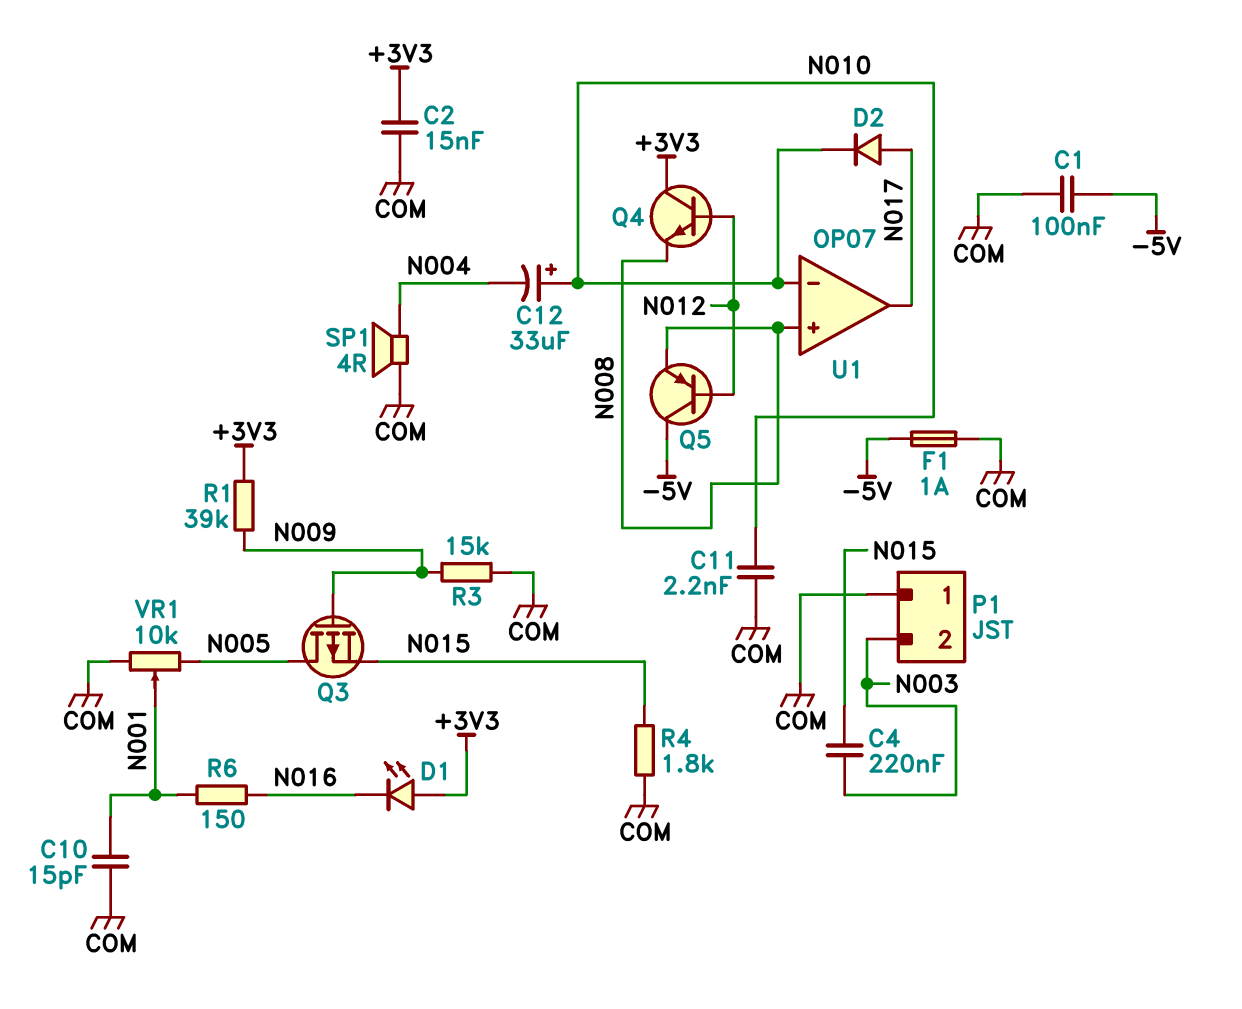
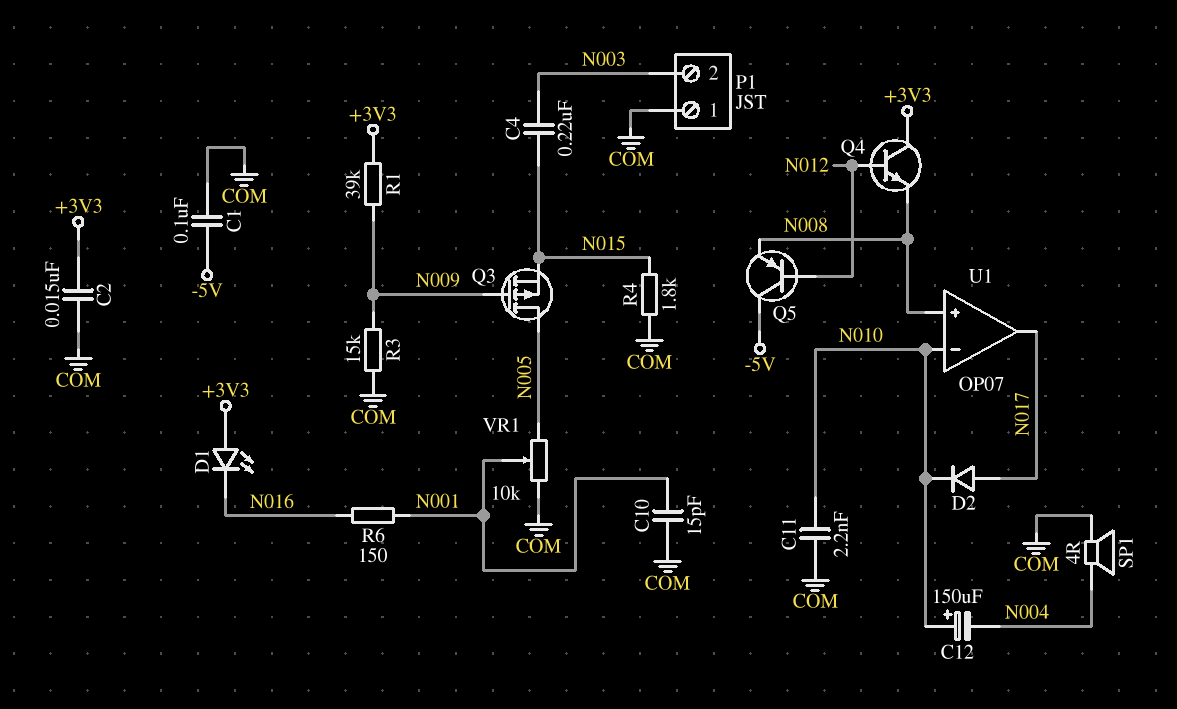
C12: 33uF (plus N010, minus N004) -> 150uF (plus N010, minus N004)
F1: 1A (-5V, COM) -> none

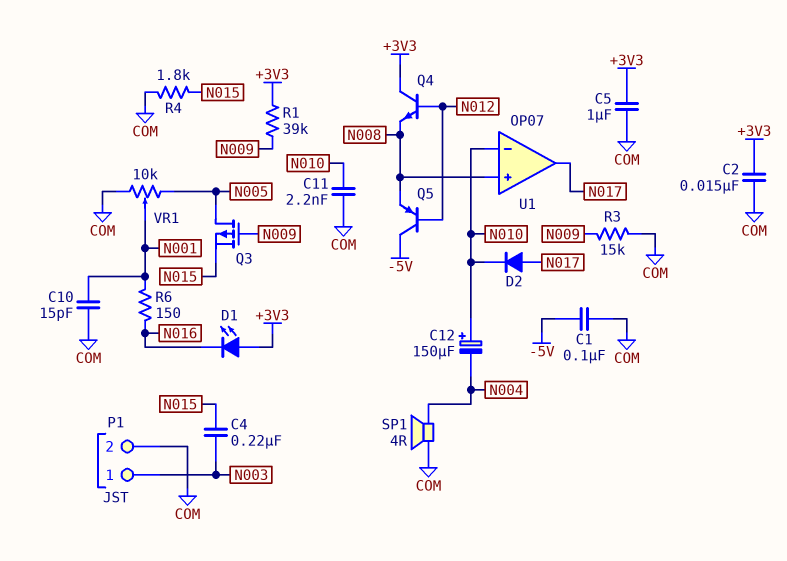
C5: none -> 1uF (+3V3, COM)
P1 pin 1: COM -> N003
P1 pin 2: N003 -> COM

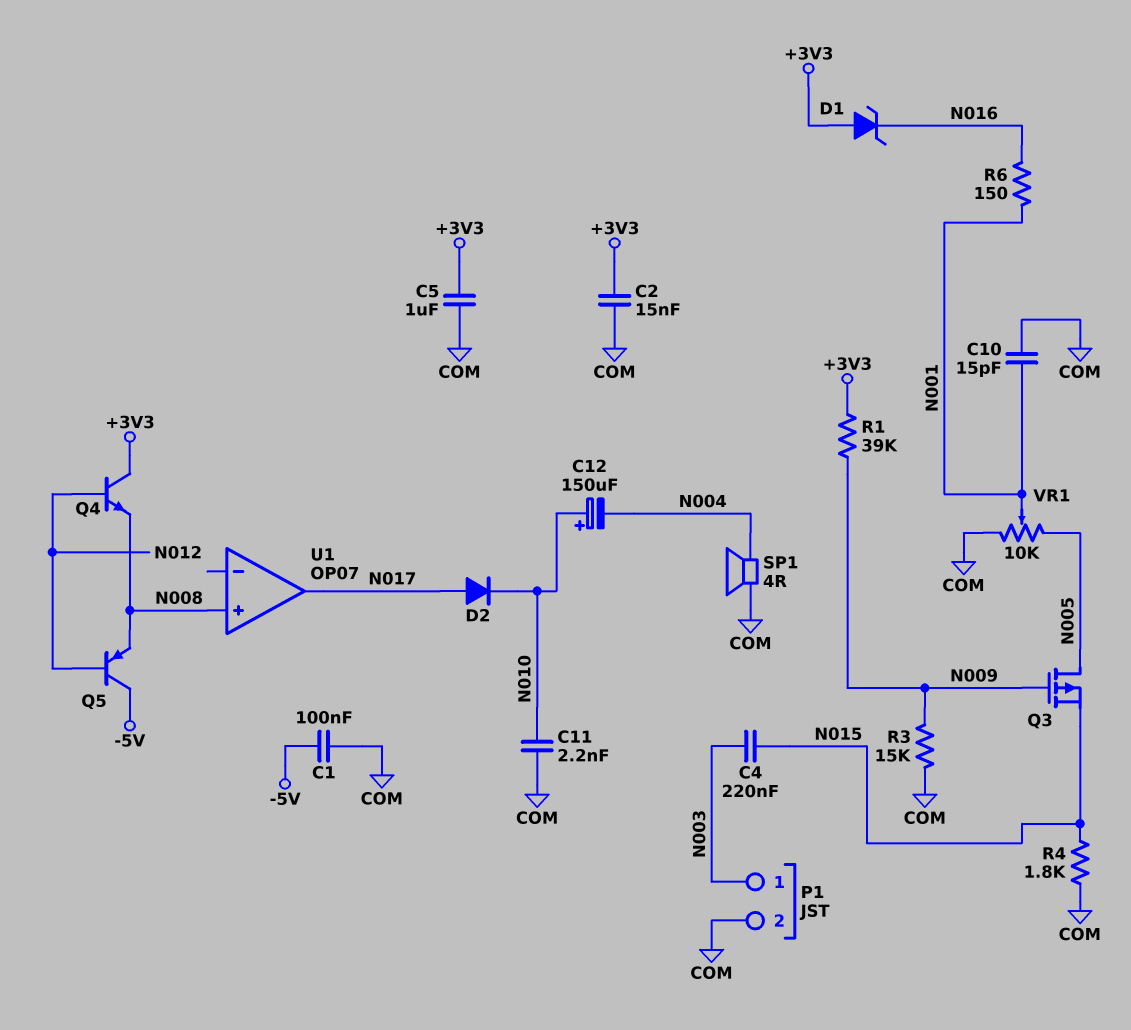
D1: LED (A +3V3, K N016) -> zener (A +3V3, K N016)
U1 pin in-: N010 -> none

